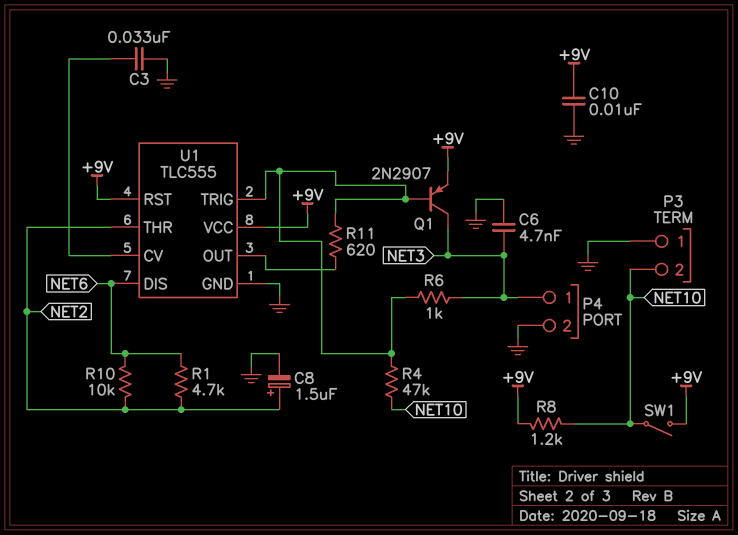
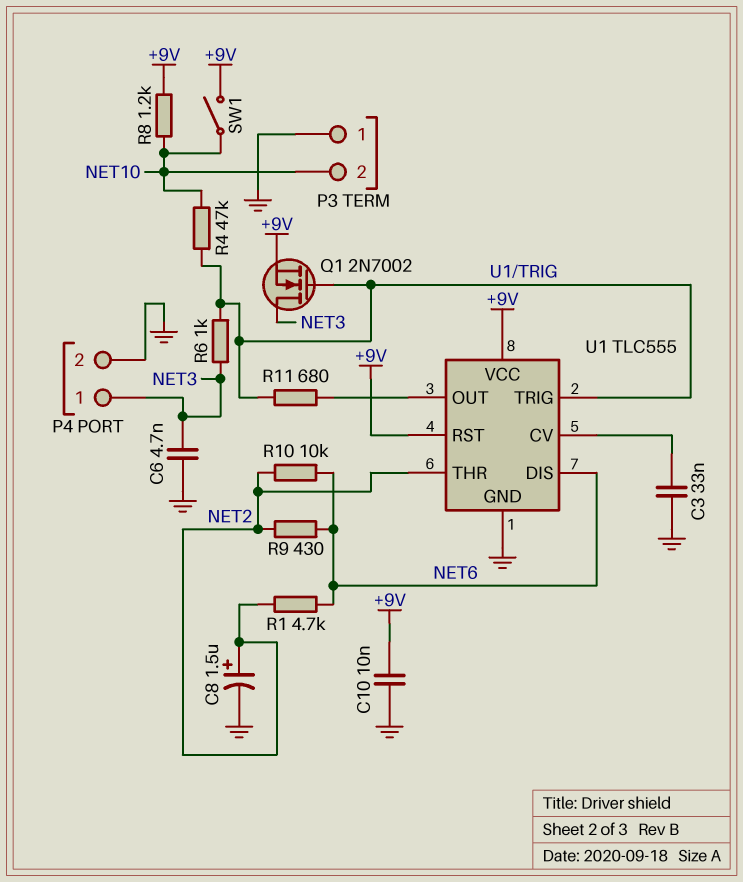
Q1: PNP 2N2907 (B U1/TRIG, C NET3, E +9V) -> NMOS 2N7002 (G U1/TRIG, D NET3, S +9V)
R9: none -> 430 (NET2, NET6)
R11: 620 (U1/OUT, U1/TRIG) -> 680 (U1/OUT, U1/TRIG)

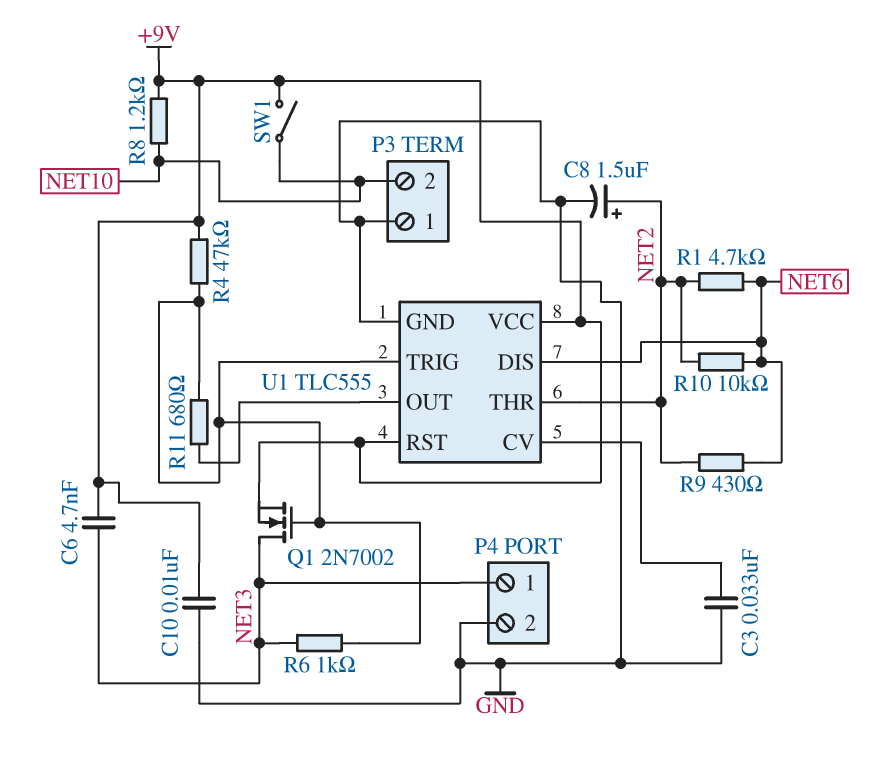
C6: 4.7nF (GND, NET3) -> 4.7nF (+9V, NET3)
R4: 47k (NET10, U1/TRIG) -> 47k (+9V, U1/TRIG)

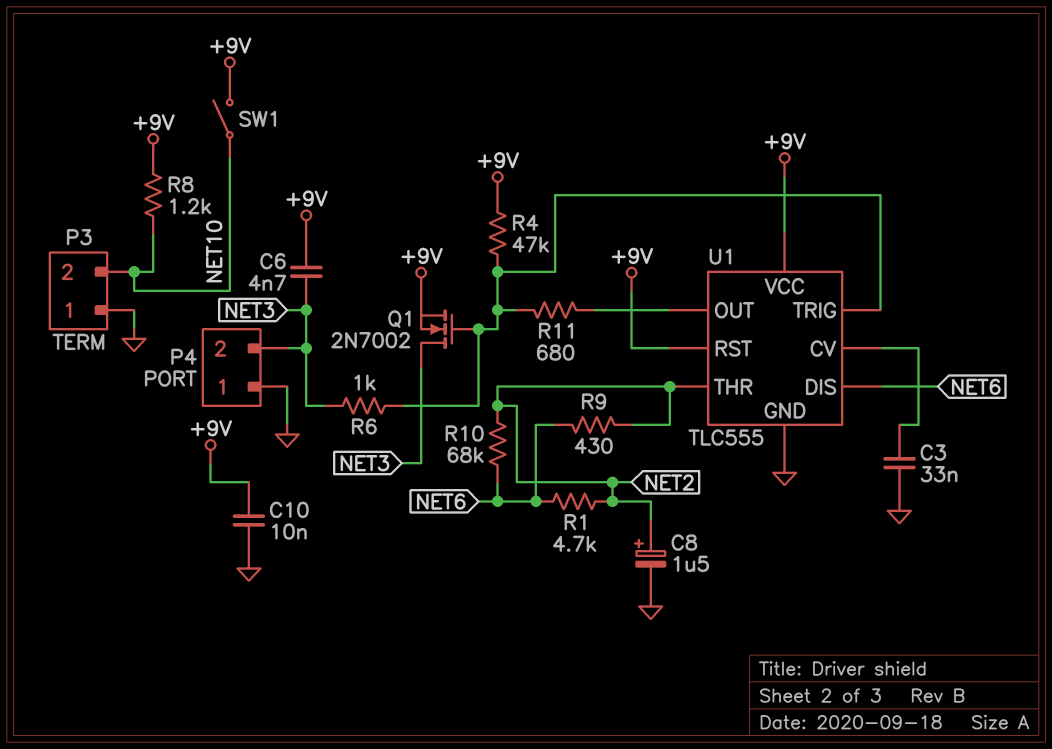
P4 pin 1: NET3 -> GND
P4 pin 2: GND -> NET3
R10: 10k (NET2, NET6) -> 68k (NET2, NET6)

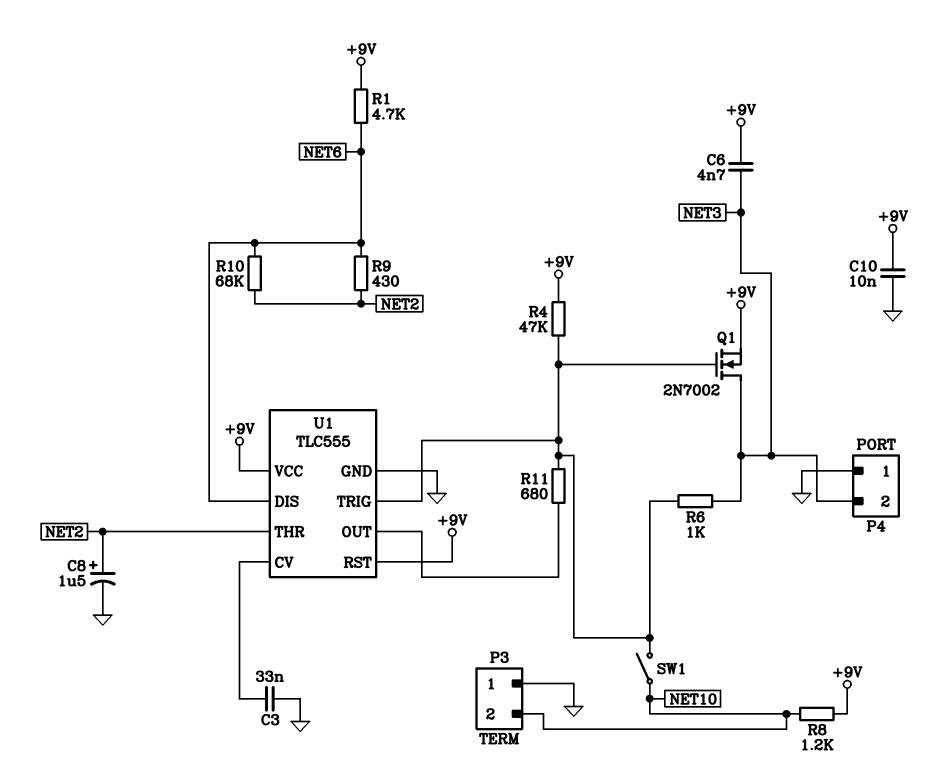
R1: 4.7k (NET2, NET6) -> 4.7k (+9V, NET6)
SW1: switch (+9V, NET10) -> switch (NET10, U1/TRIG)

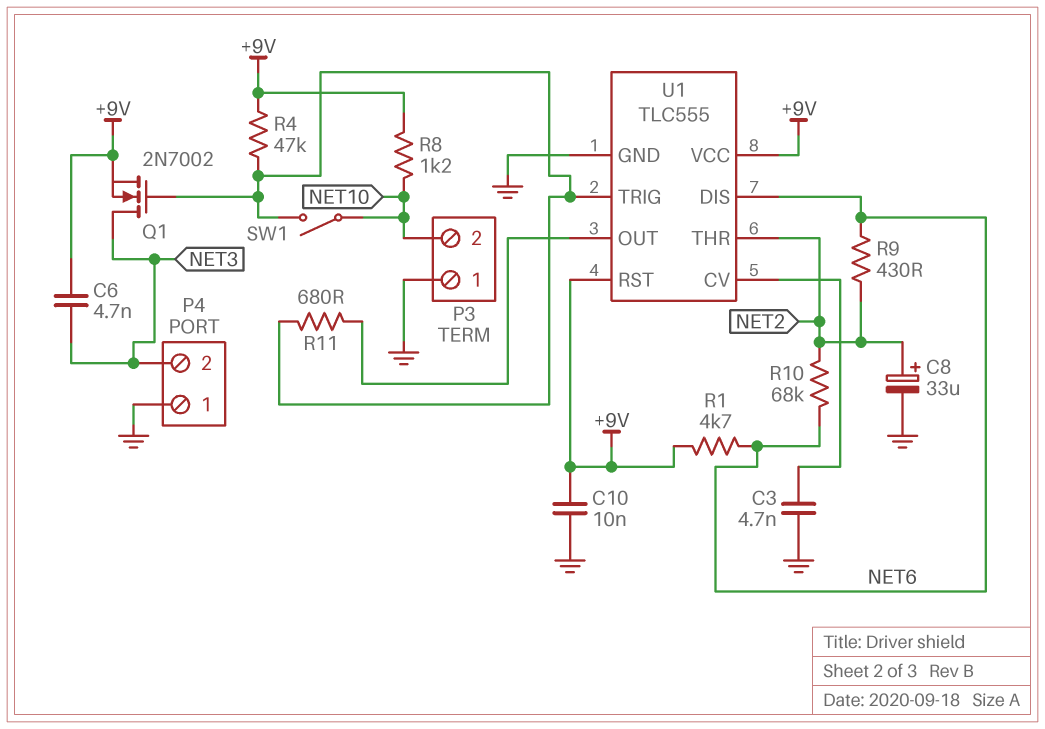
C3: 33nF (GND, U1/CV) -> 4.7nF (GND, U1/CV)
C8: 1.5uF (plus NET2, minus GND) -> 33uF (plus NET2, minus GND)
R6: 1k (NET3, U1/TRIG) -> none

